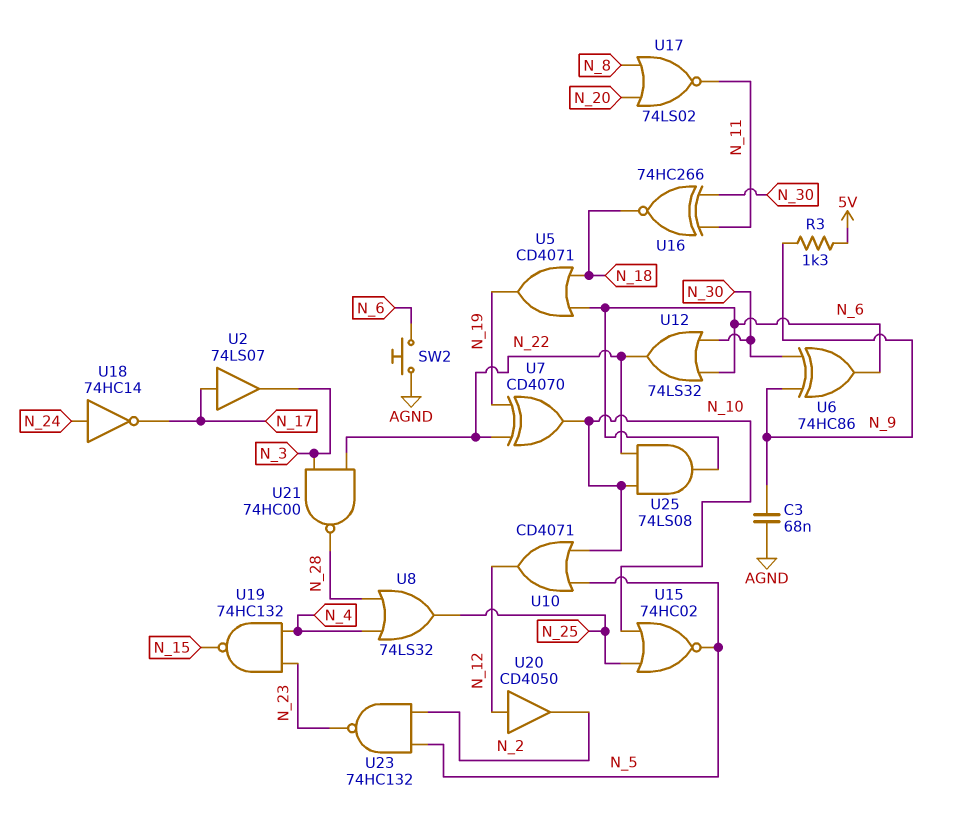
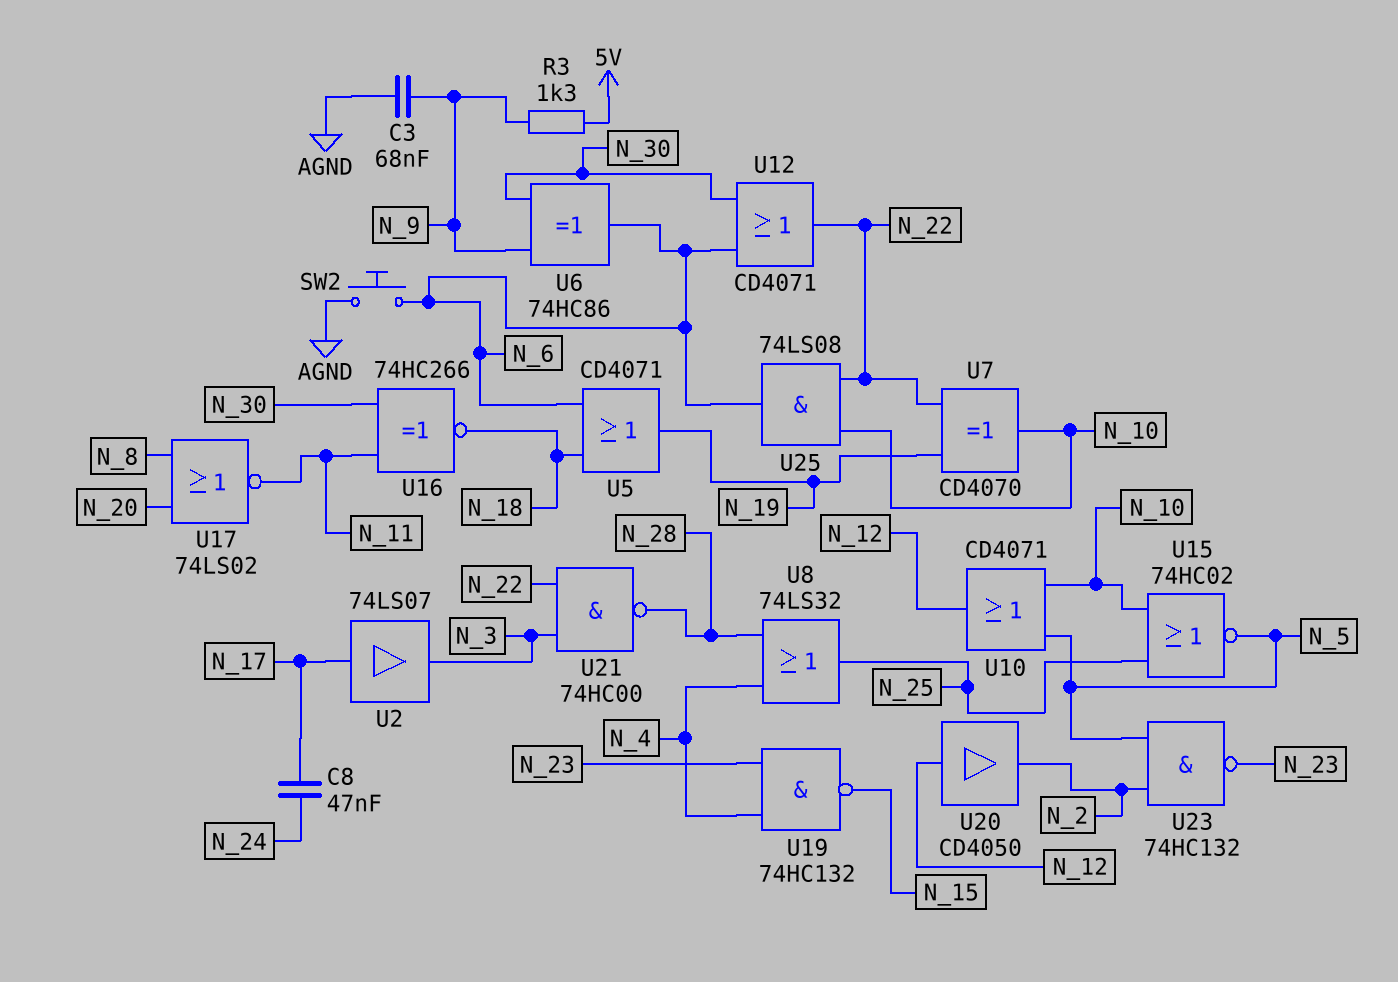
C8: none -> 47nF (N_17, N_24)
U12: OR 74LS32 (in N_6, in N_30, out N_22) -> OR CD4071 (in N_6, in N_30, out N_22)
U18: NOT 74HC14 (in N_24, out N_17) -> none

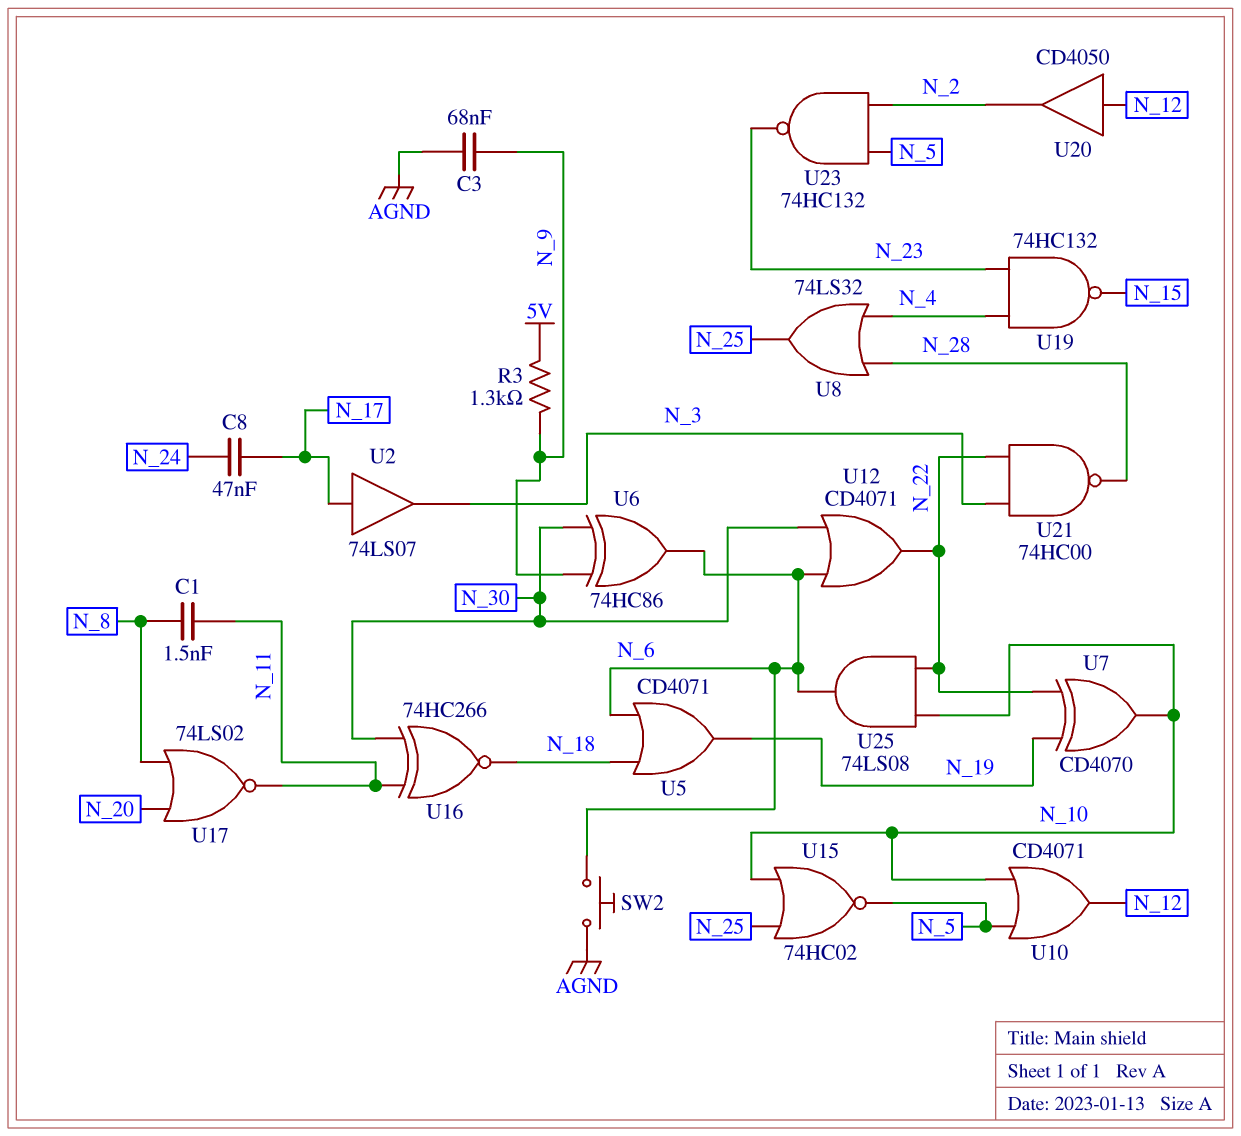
C1: none -> 1.5nF (N_8, N_11)

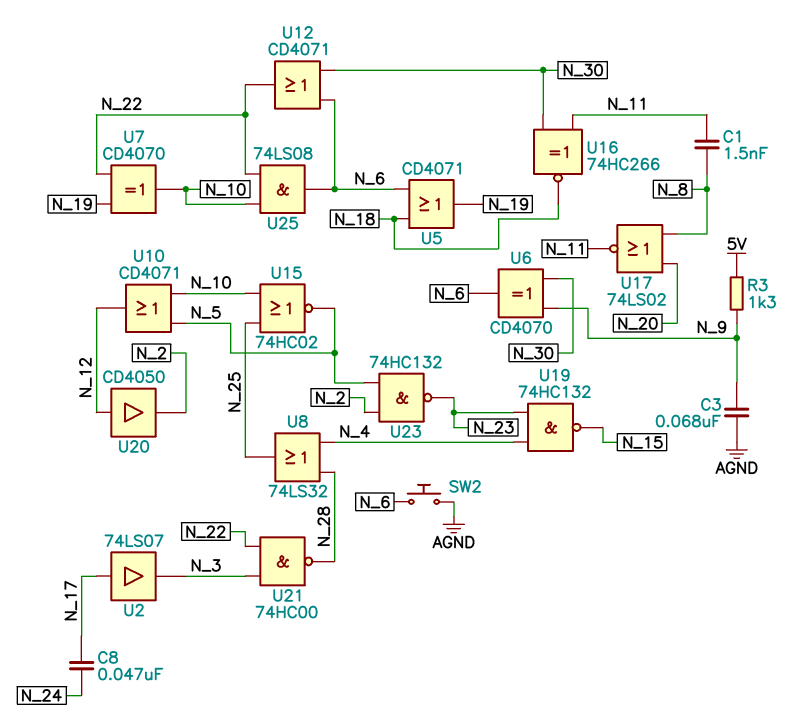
U6: XOR 74HC86 (in N_9, in N_30, out N_6) -> XOR CD4070 (in N_9, in N_30, out N_6)

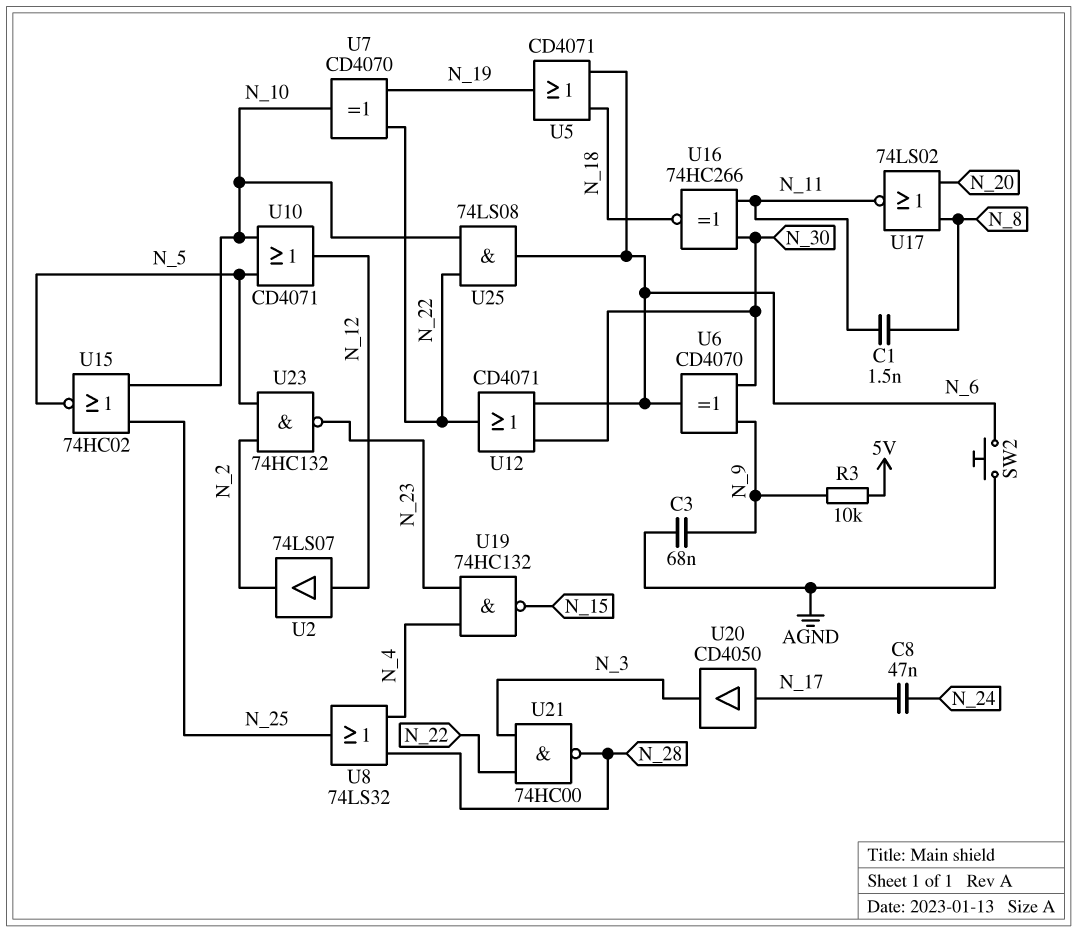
R3: 1.3k (5V, N_9) -> 10k (5V, N_9)
U2: buffer 74LS07 (in N_17, out N_3) -> buffer 74LS07 (in N_12, out N_2)
U20: buffer CD4050 (in N_12, out N_2) -> buffer CD4050 (in N_17, out N_3)

